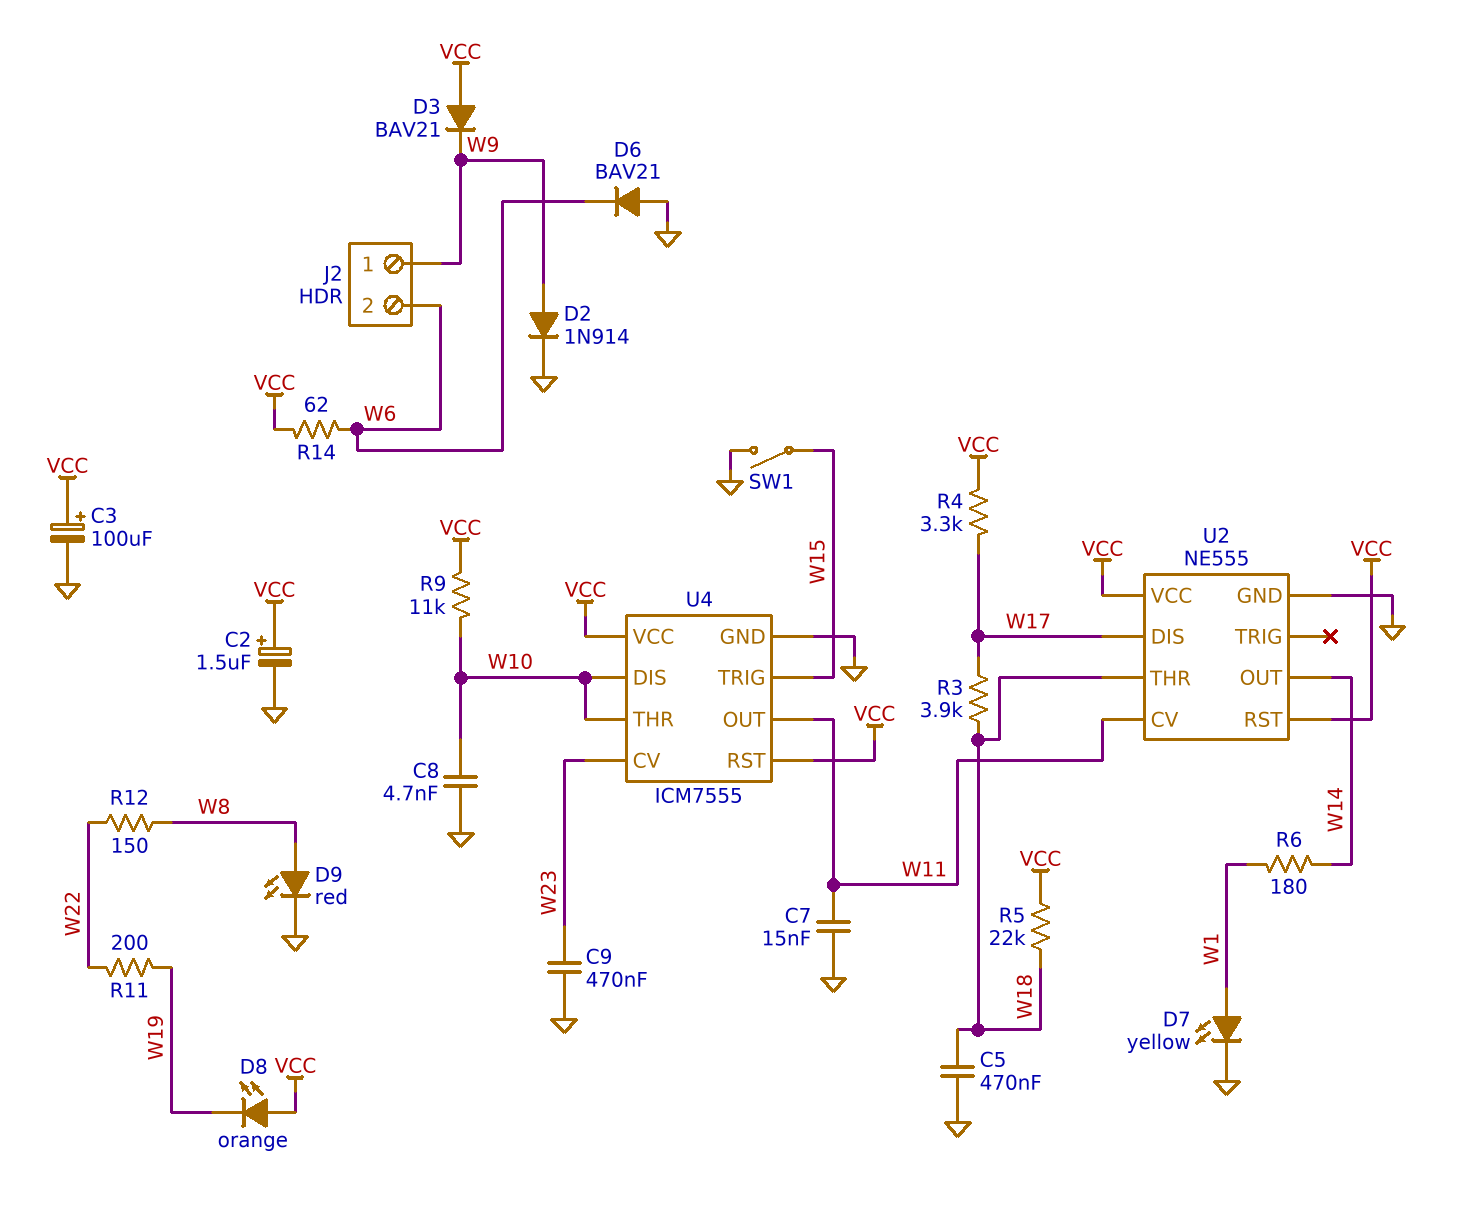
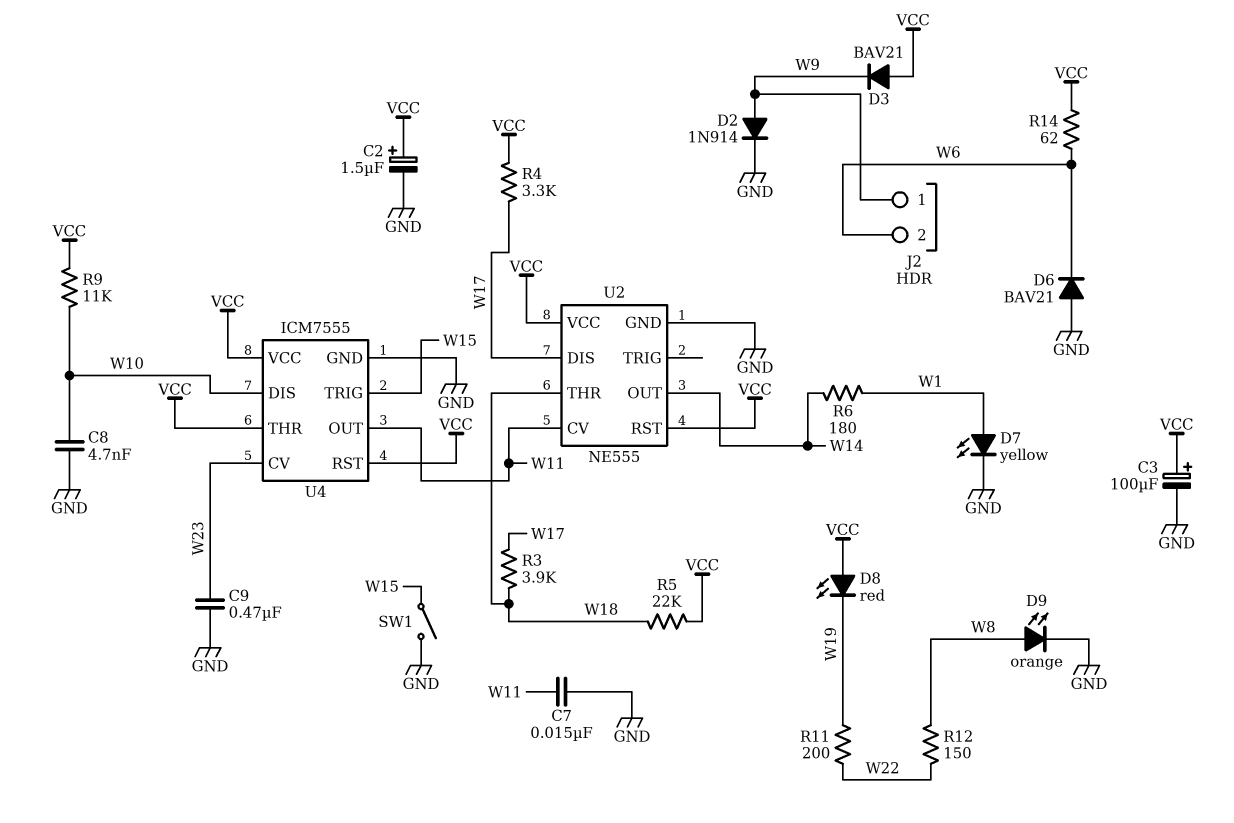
C5: 470nF (GND, W18) -> none
D8: LED orange (A VCC, K W19) -> LED red (A VCC, K W19)
D9: LED red (A W8, K GND) -> LED orange (A W8, K GND)
U4 pin THR: W10 -> VCC

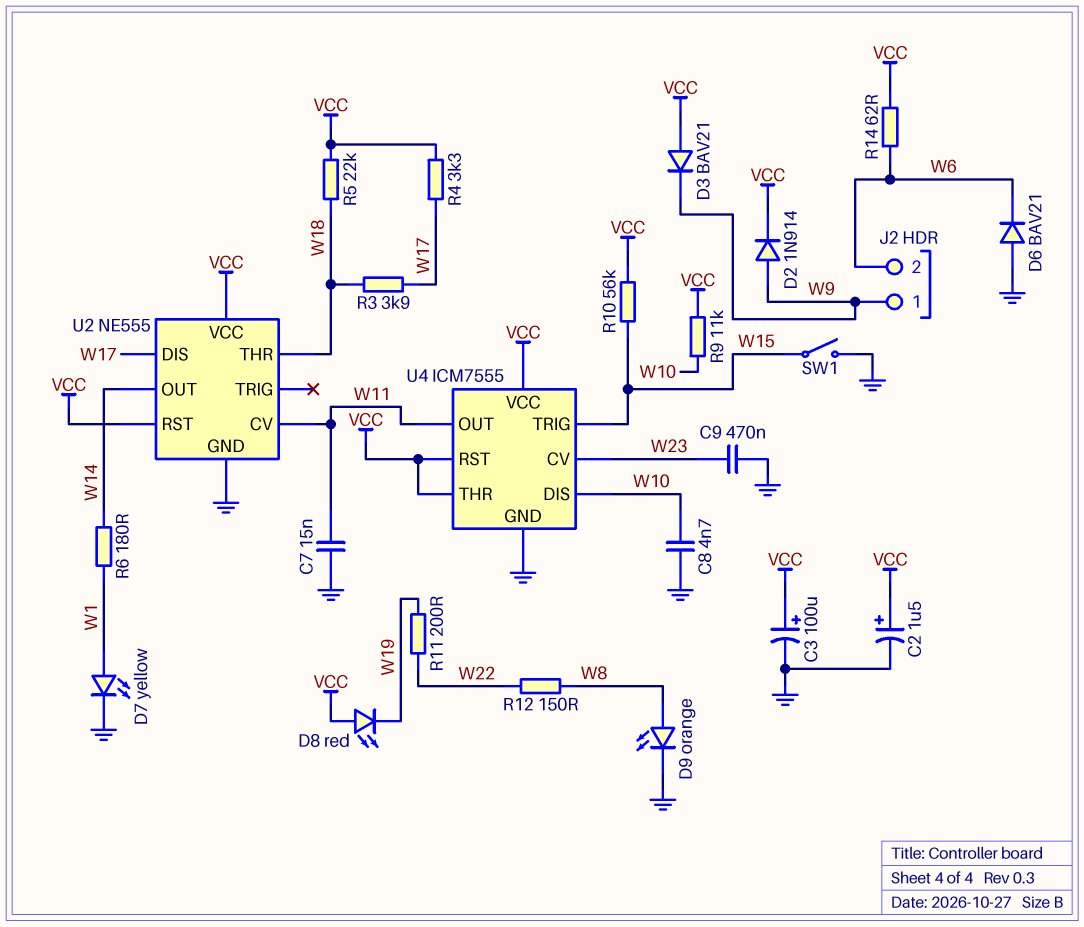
D2: diode 1N914 (A W9, K GND) -> diode 1N914 (A W9, K VCC)
R10: none -> 56k (VCC, W15)

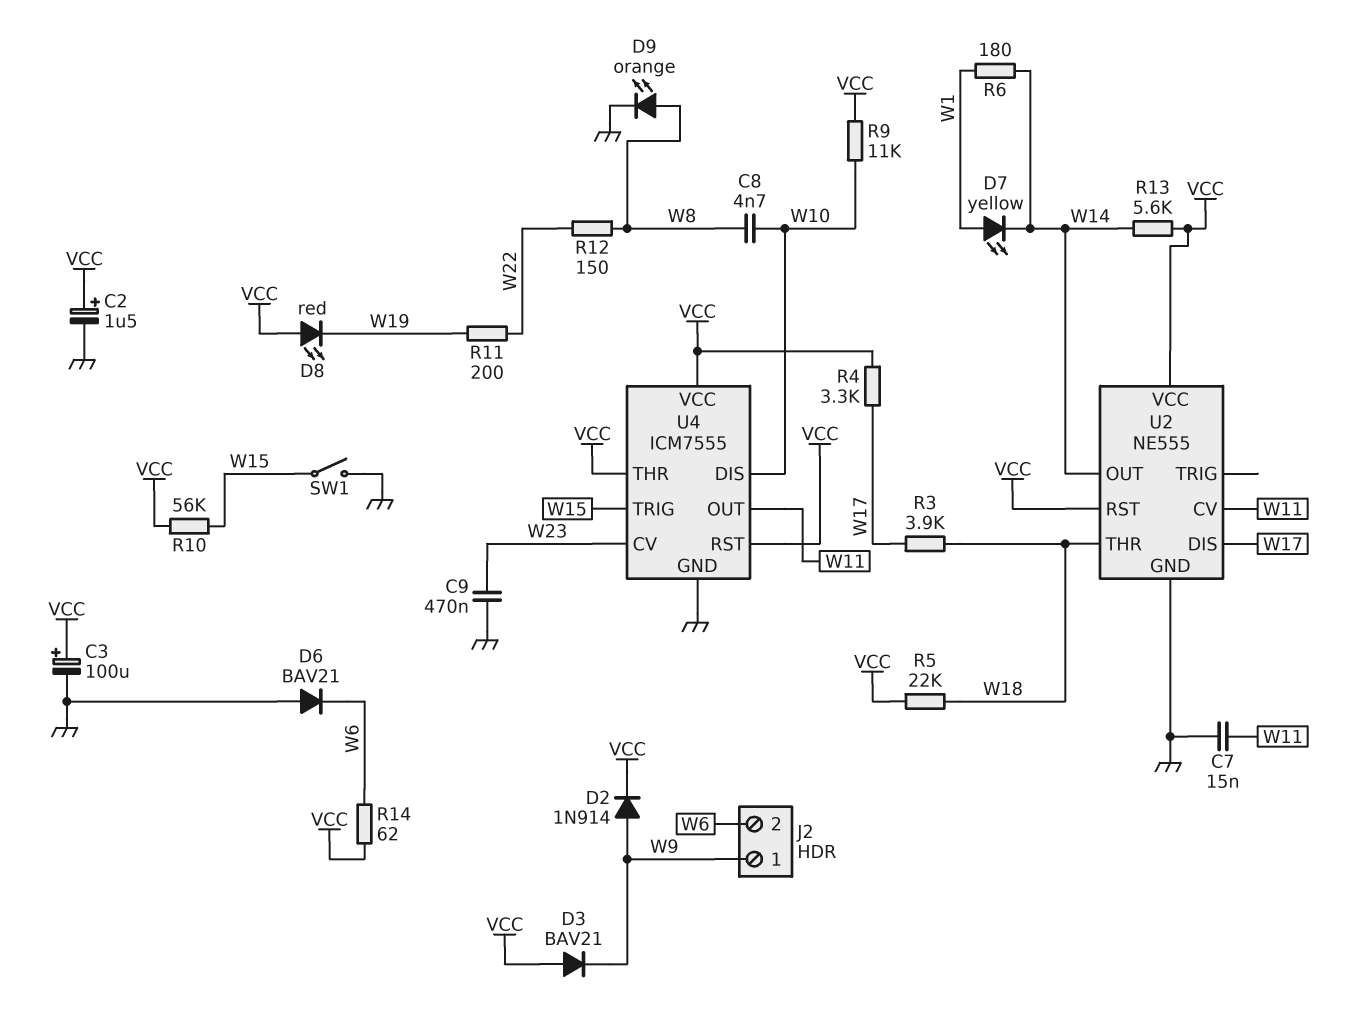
C8: 4.7nF (GND, W10) -> 4.7nF (W8, W10)
D7: LED yellow (A W1, K GND) -> LED yellow (A W1, K W14)
R13: none -> 5.6k (VCC, W14)

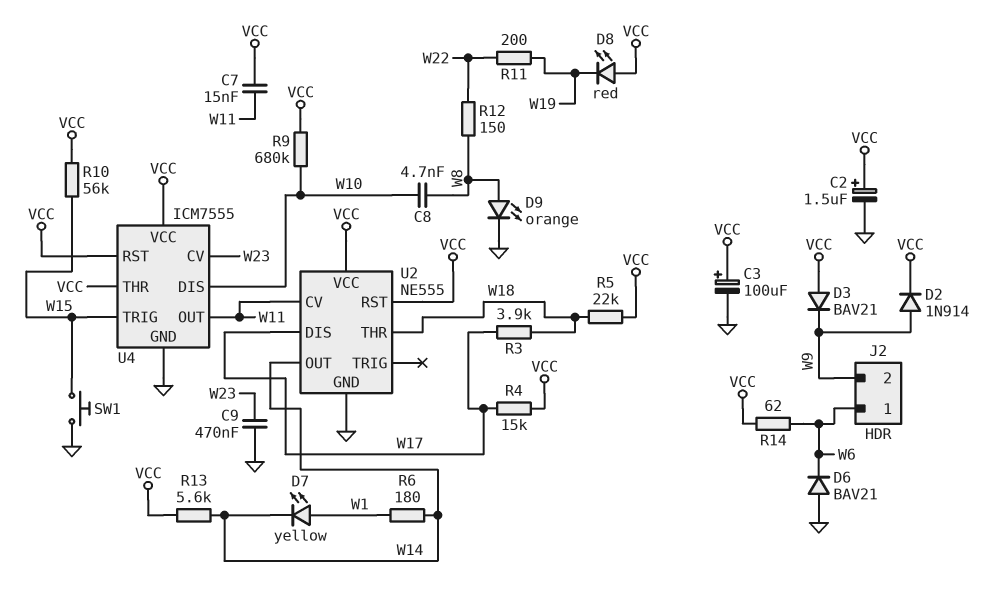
C7: 15nF (GND, W11) -> 15nF (VCC, W11)
J2 pin 1: W9 -> W6
J2 pin 2: W6 -> W9
R4: 3.3k (VCC, W17) -> 15k (VCC, W17)
R9: 11k (VCC, W10) -> 680k (VCC, W10)
SW1: switch (GND, W15) -> button (GND, W15)

